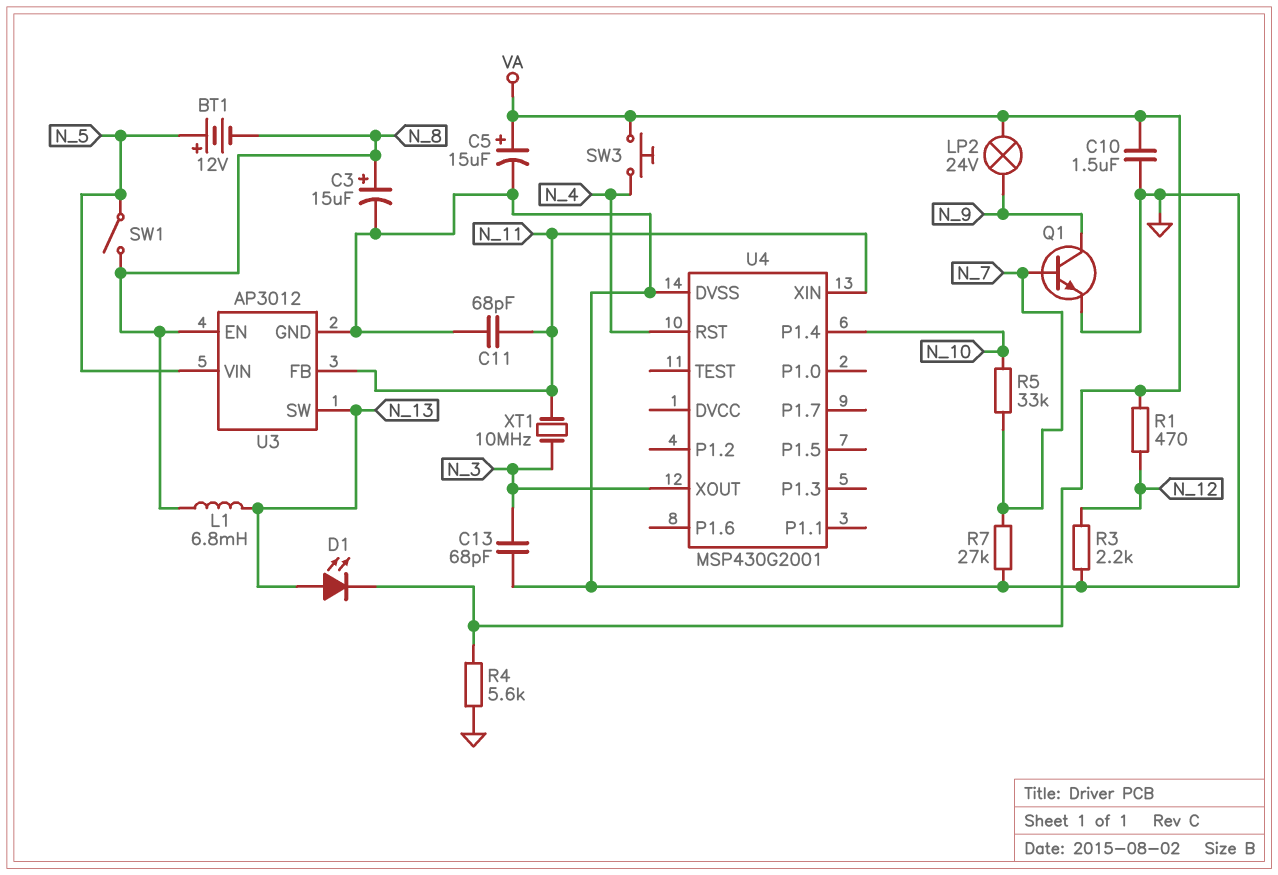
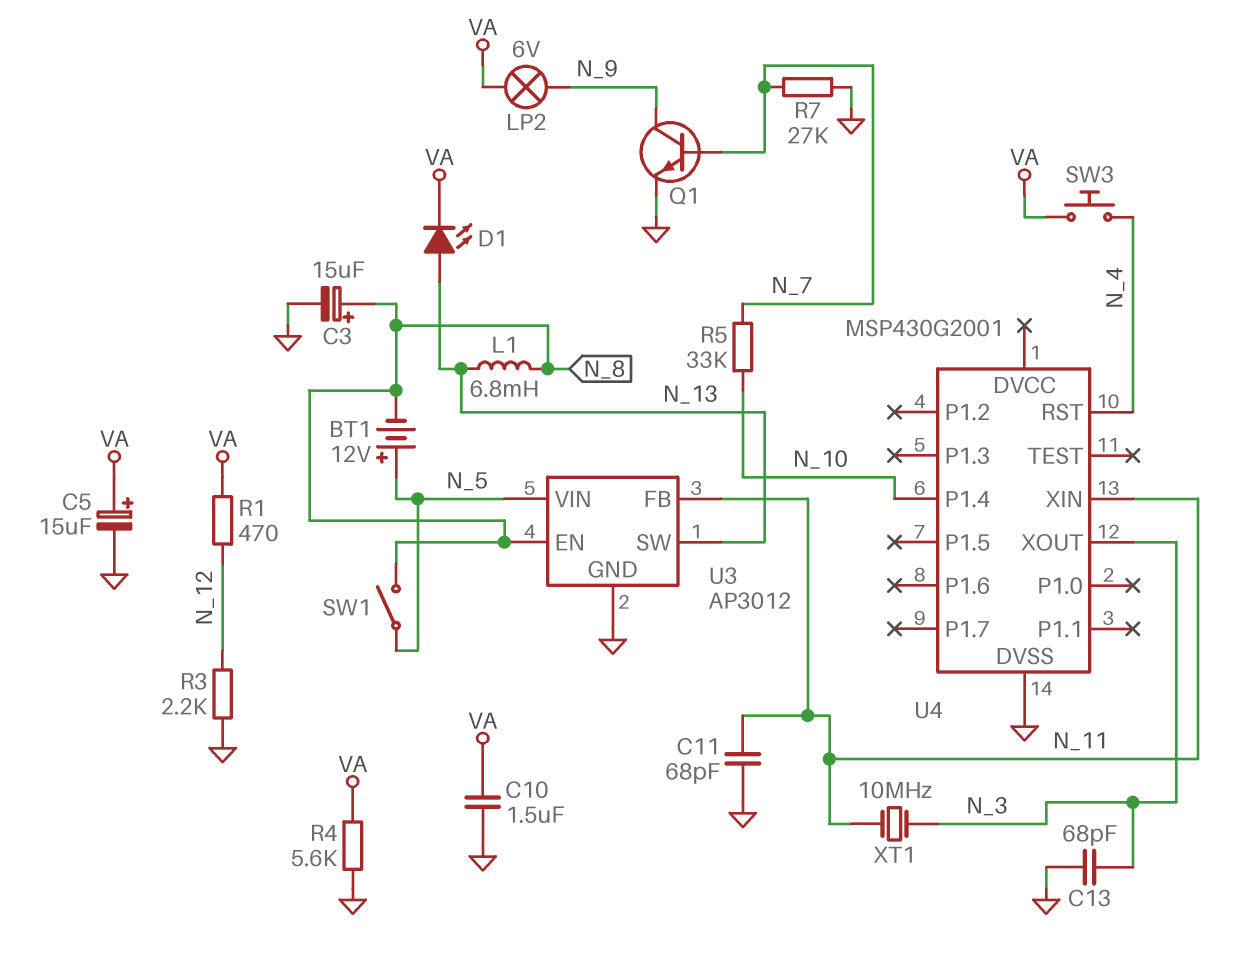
LP2: lamp 24V (N_9, VA) -> lamp 6V (N_9, VA)

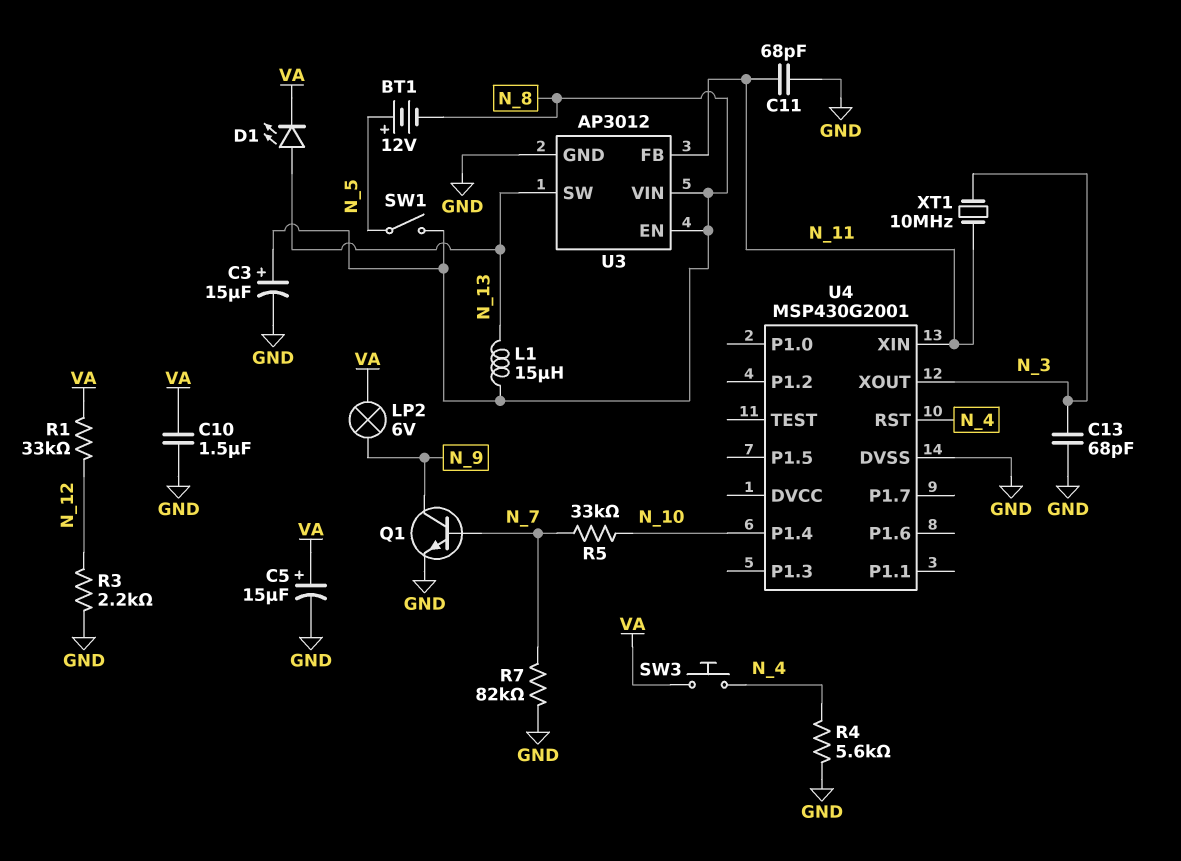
L1: 6.8mH (N_8, N_13) -> 15uH (N_8, N_13)
R1: 470 (N_12, VA) -> 33k (N_12, VA)
R4: 5.6k (GND, VA) -> 5.6k (GND, N_4)
R7: 27k (GND, N_7) -> 82k (GND, N_7)
U3 pin VIN: N_5 -> N_8

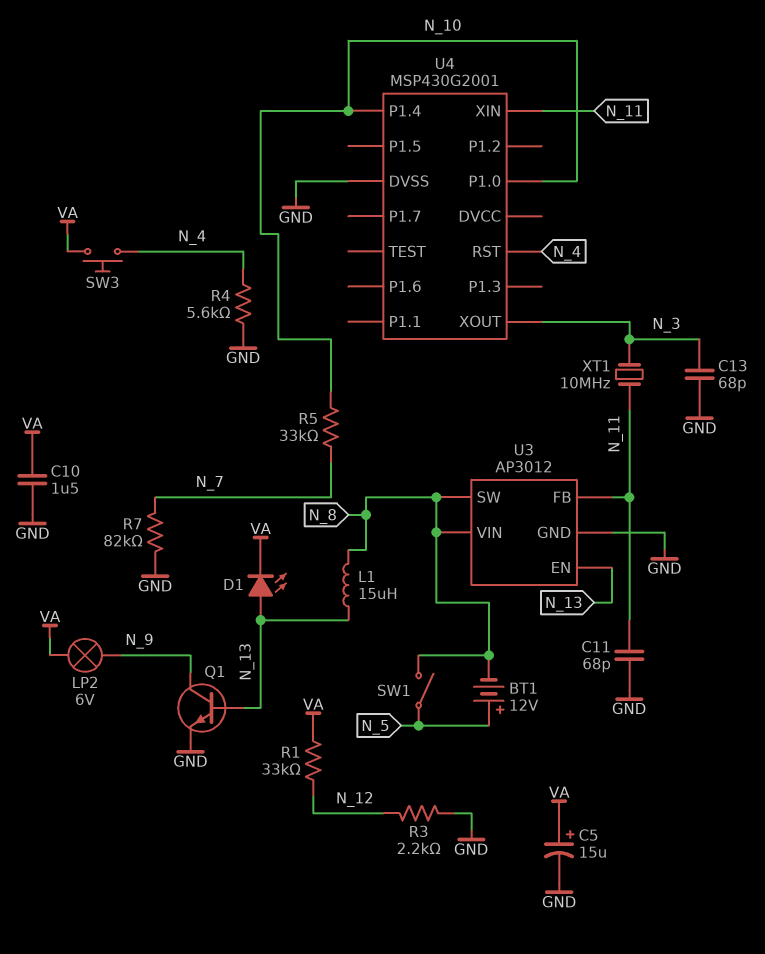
C3: 15uF (plus N_8, minus GND) -> none
Q1: NPN (B N_7, C N_9, E GND) -> NPN (B N_13, C N_9, E GND)
U3 pin EN: N_8 -> N_13
U3 pin SW: N_13 -> N_8
U4 pin P1.0: none -> N_10

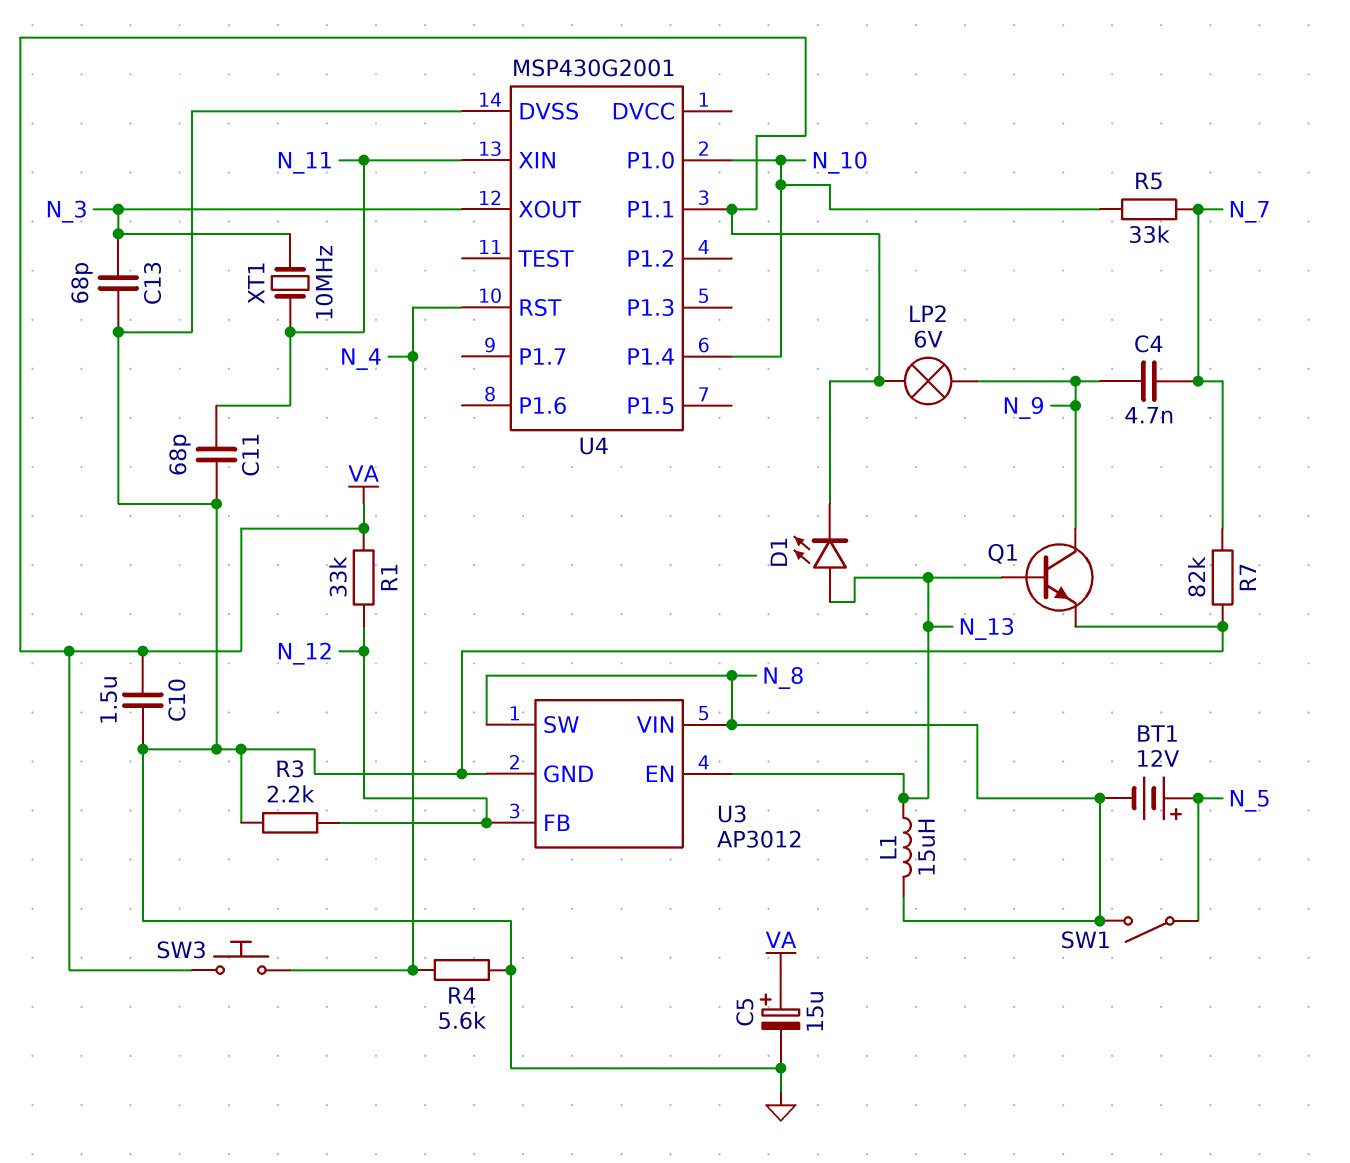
C4: none -> 4.7nF (N_7, N_9)
U3 pin FB: N_11 -> N_12
U4 pin P1.1: none -> VA

